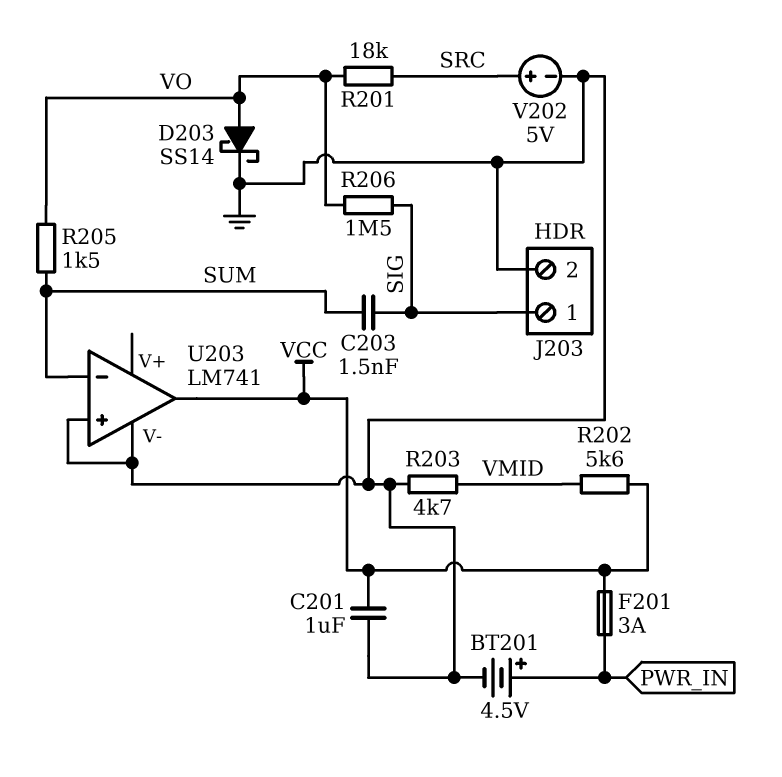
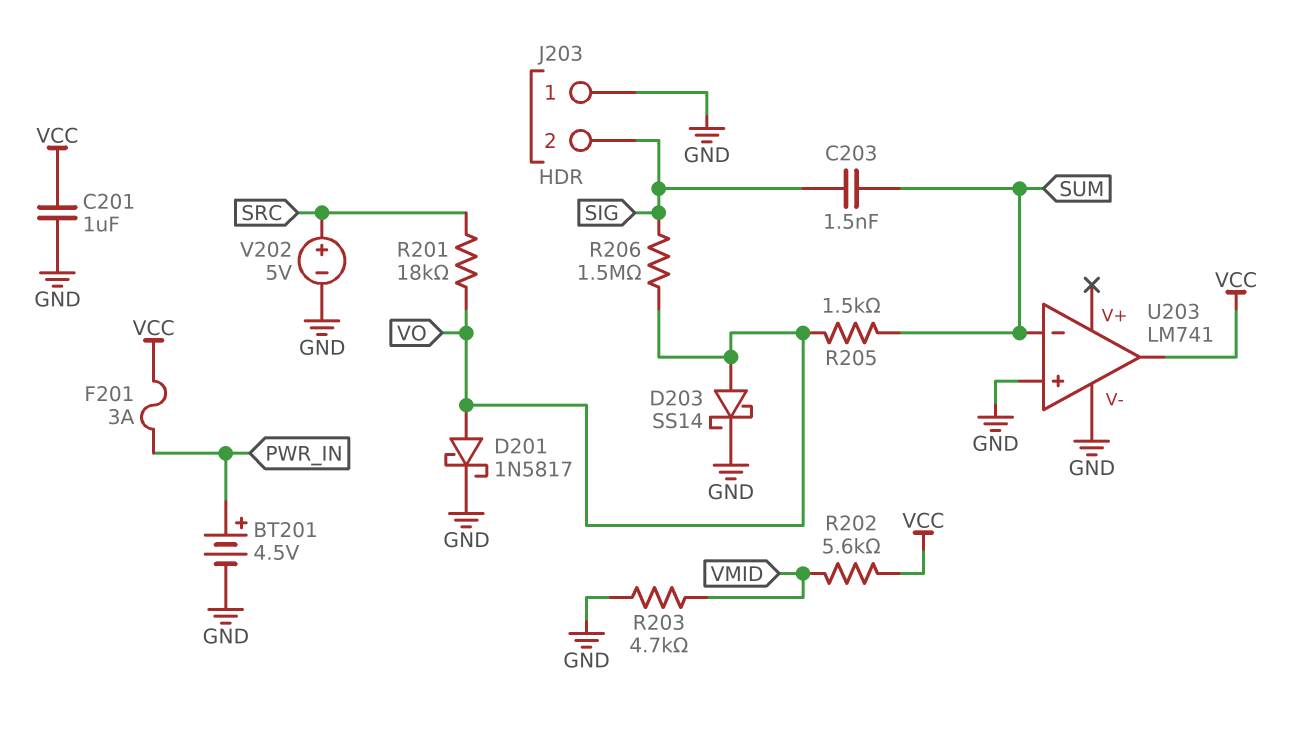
D201: none -> schottky 1N5817 (A VO, K GND)
J203 pin 1: SIG -> GND
J203 pin 2: GND -> SIG

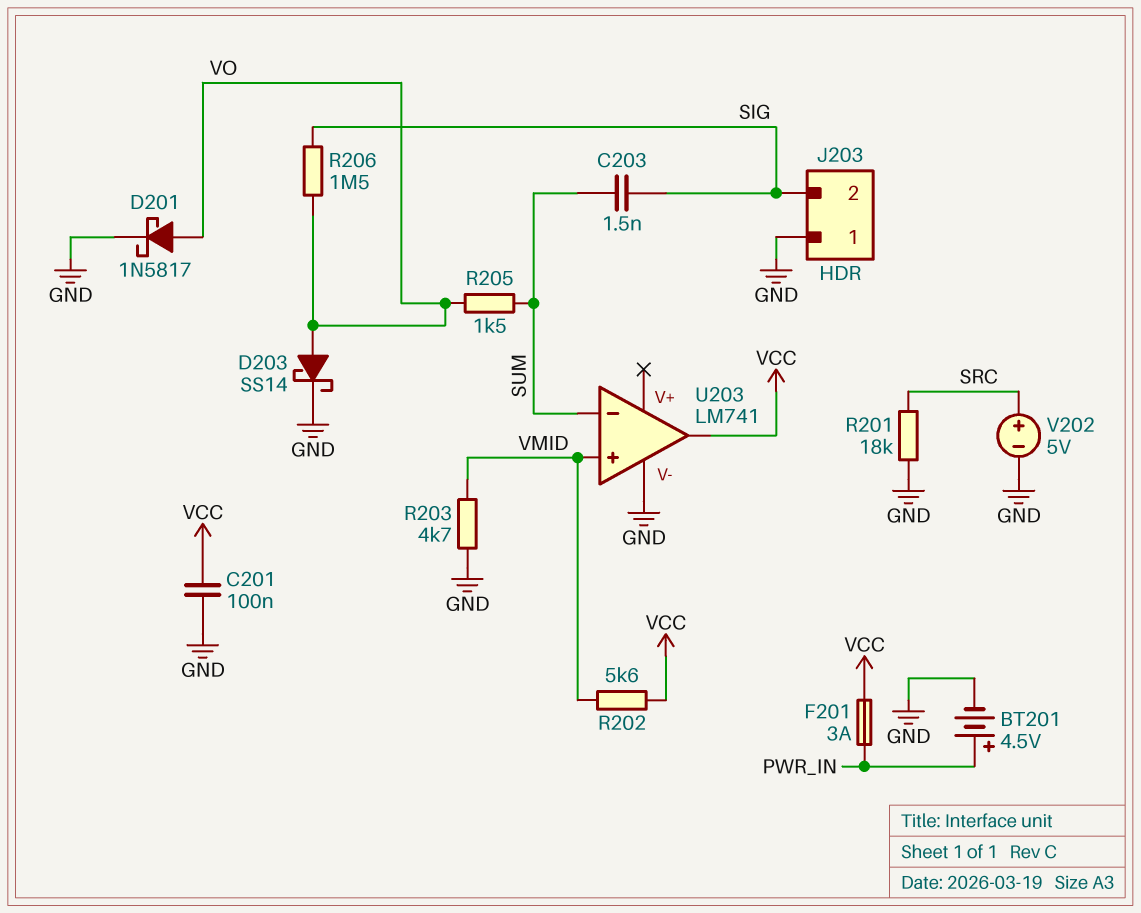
C201: 1uF (GND, VCC) -> 100nF (GND, VCC)
R201: 18k (SRC, VO) -> 18k (GND, SRC)
U203 pin in+: GND -> VMID

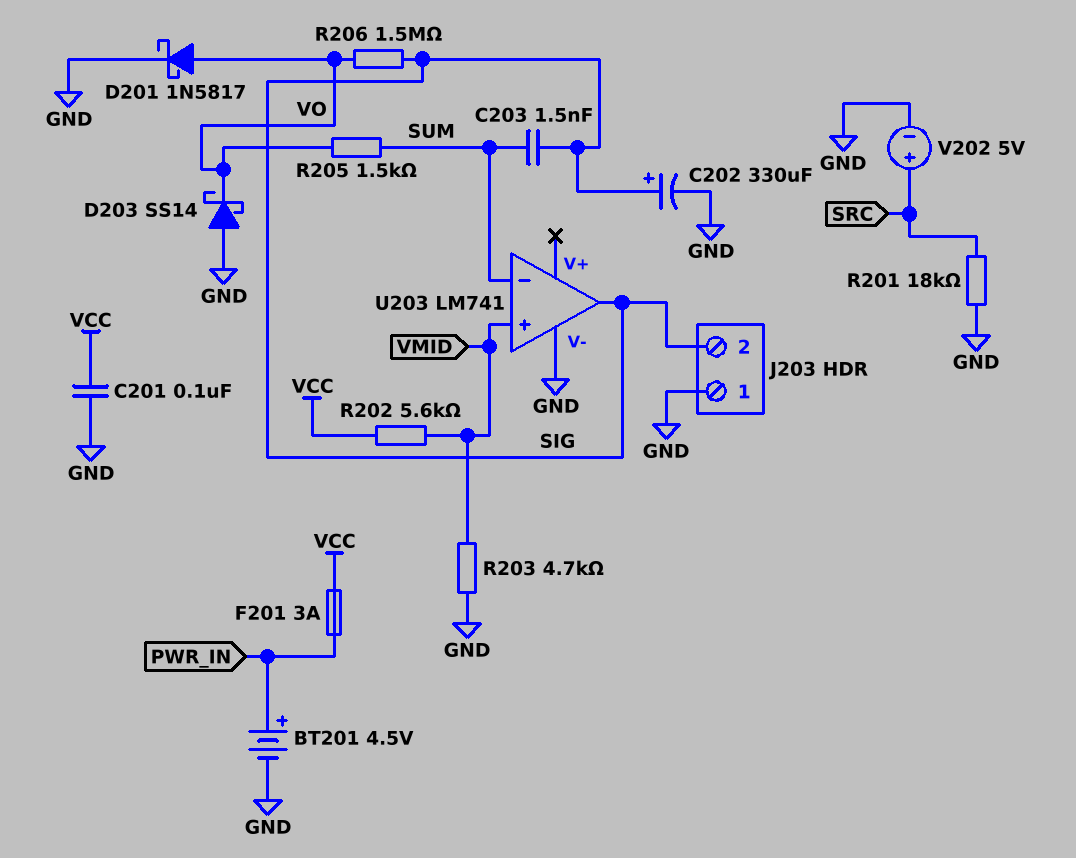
C202: none -> 330uF (plus SIG, minus GND)
D203: schottky SS14 (A VO, K GND) -> schottky SS14 (A GND, K VO)
U203 pin out: VCC -> SIG

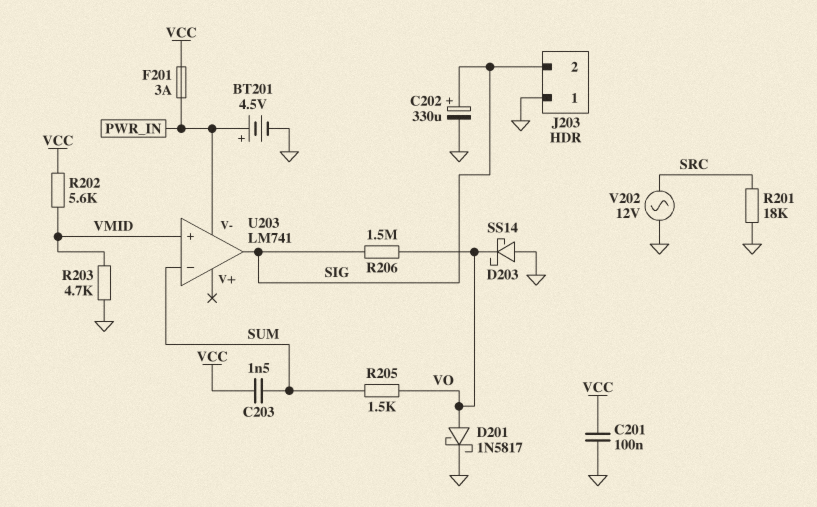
C203: 1.5nF (SIG, SUM) -> 1.5nF (SUM, VCC)
U203 pin V-: GND -> PWR_IN
V202: 5V (plus SRC, minus GND) -> AC 12V (GND, SRC)

